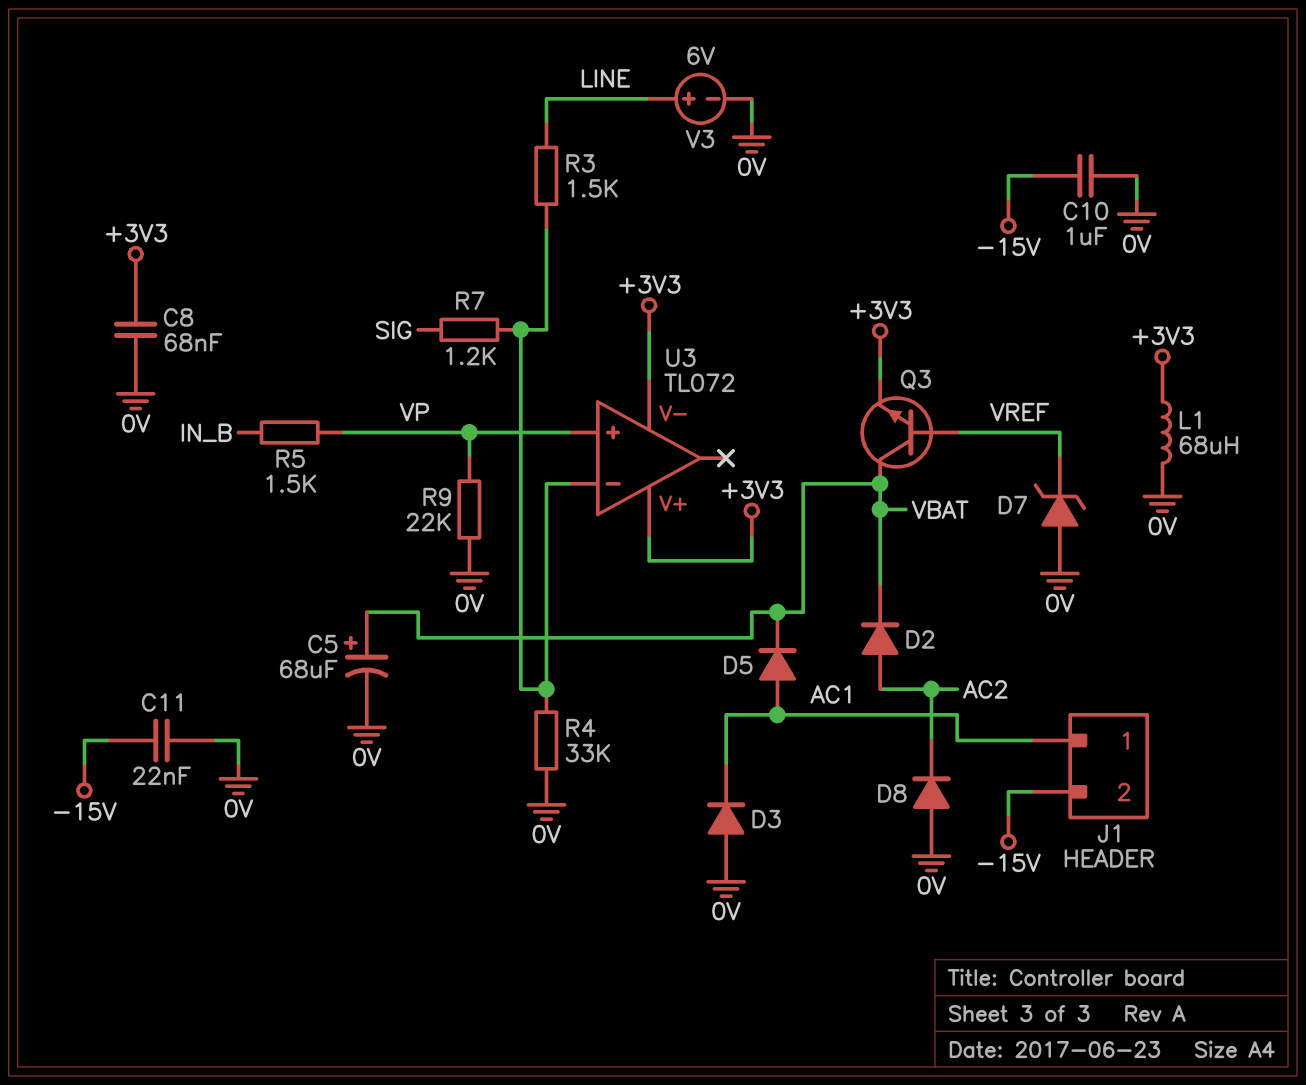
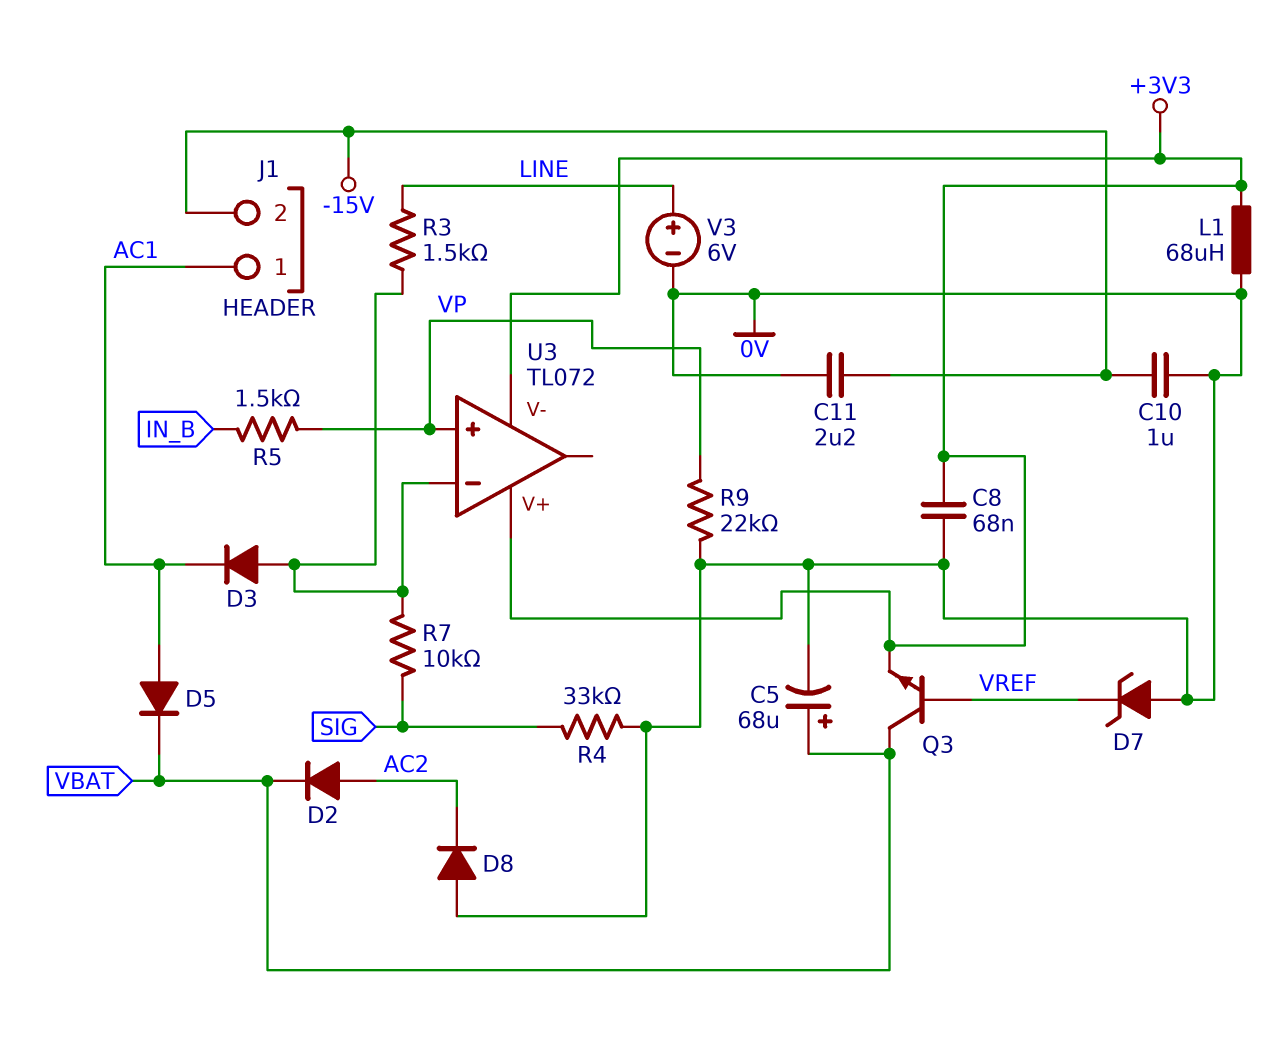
C11: 22nF (-15V, 0V) -> 2.2uF (-15V, 0V)
D3: diode (A 0V, K AC1) -> diode (A U3/in-, K AC1)
R4: 33k (0V, U3/in-) -> 33k (0V, SIG)
R7: 1.2k (SIG, U3/in-) -> 10k (SIG, U3/in-)

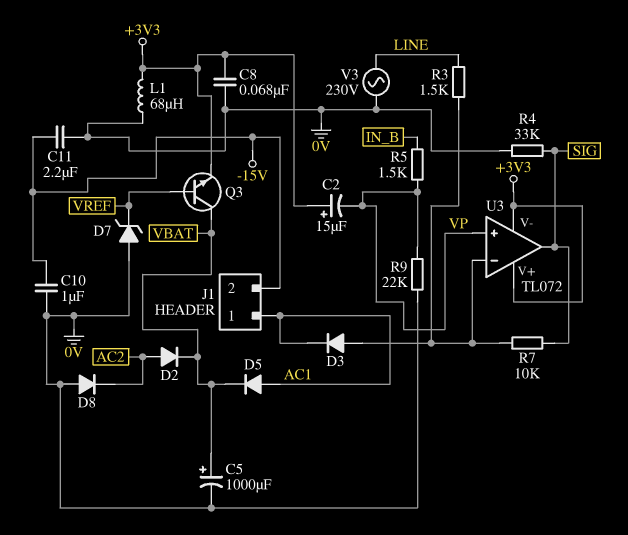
C2: none -> 15uF (plus +3V3, minus VP)
C5: 68uF (plus VBAT, minus 0V) -> 1000uF (plus VBAT, minus 0V)
U3 pin out: none -> SIG
V3: 6V (plus LINE, minus 0V) -> AC 230V (0V, LINE)

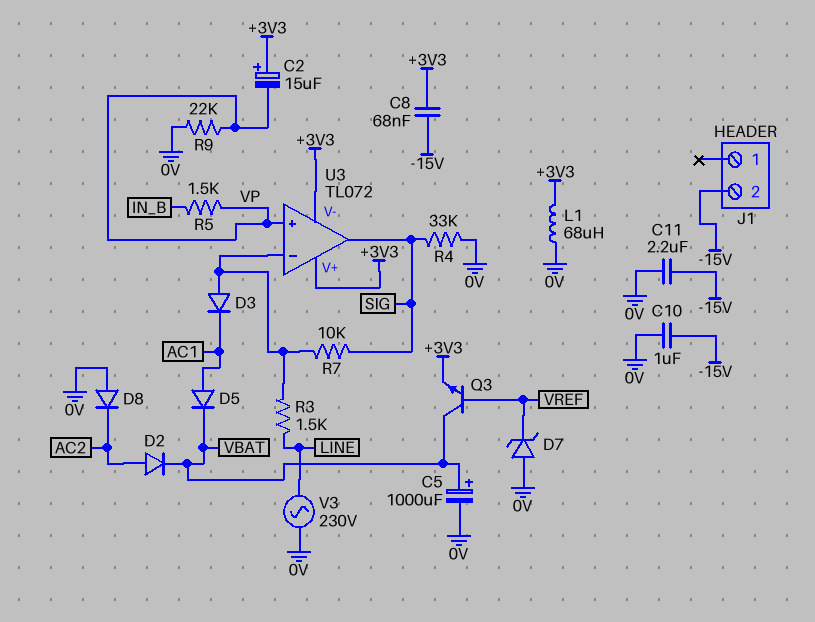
C8: 68nF (+3V3, 0V) -> 68nF (+3V3, -15V)
J1 pin 1: AC1 -> none

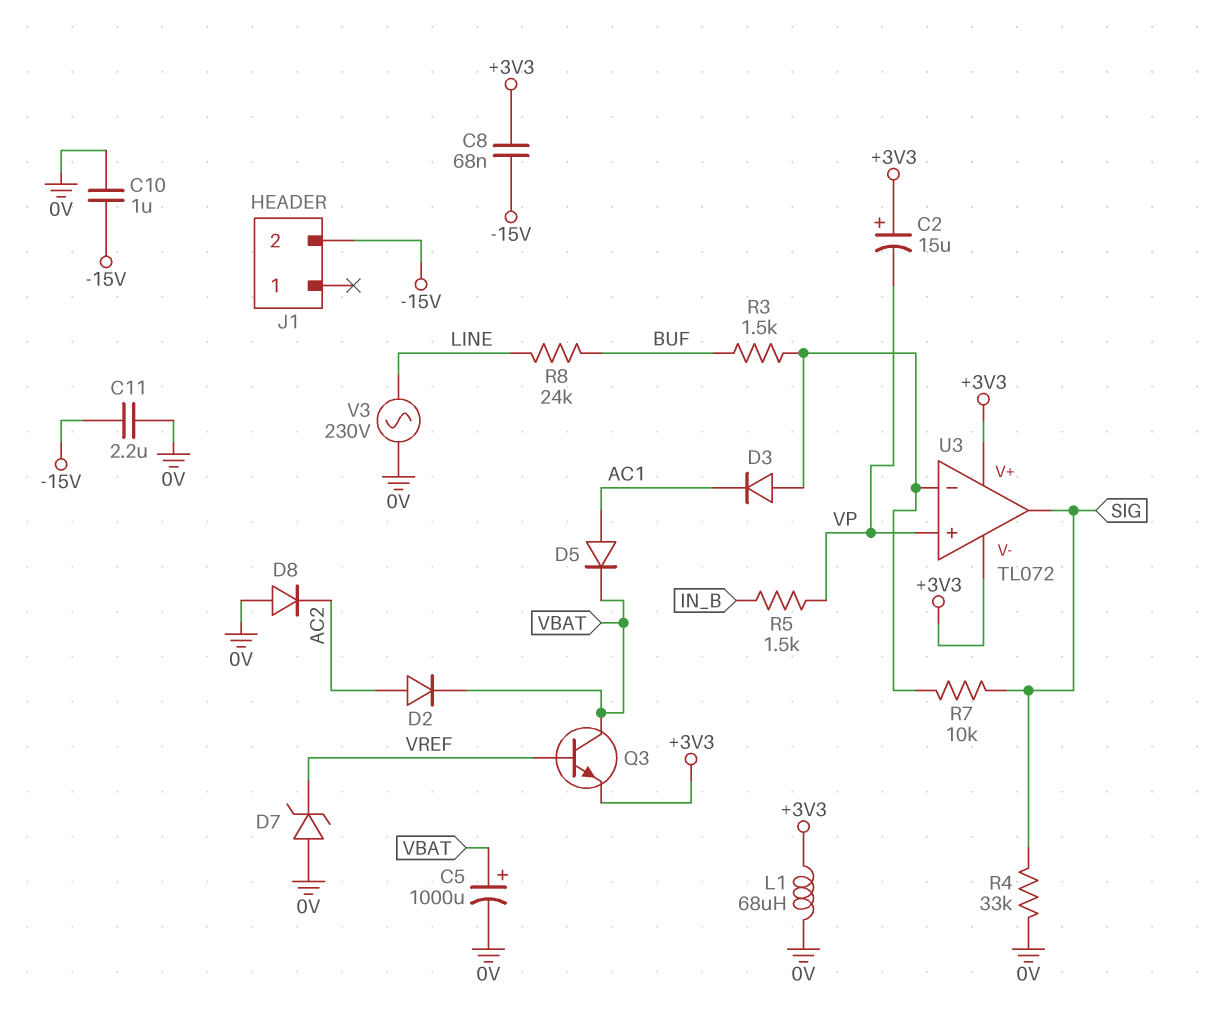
R3: 1.5k (LINE, U3/in-) -> 1.5k (BUF, U3/in-)
R8: none -> 24k (BUF, LINE)
R9: 22k (0V, VP) -> none

